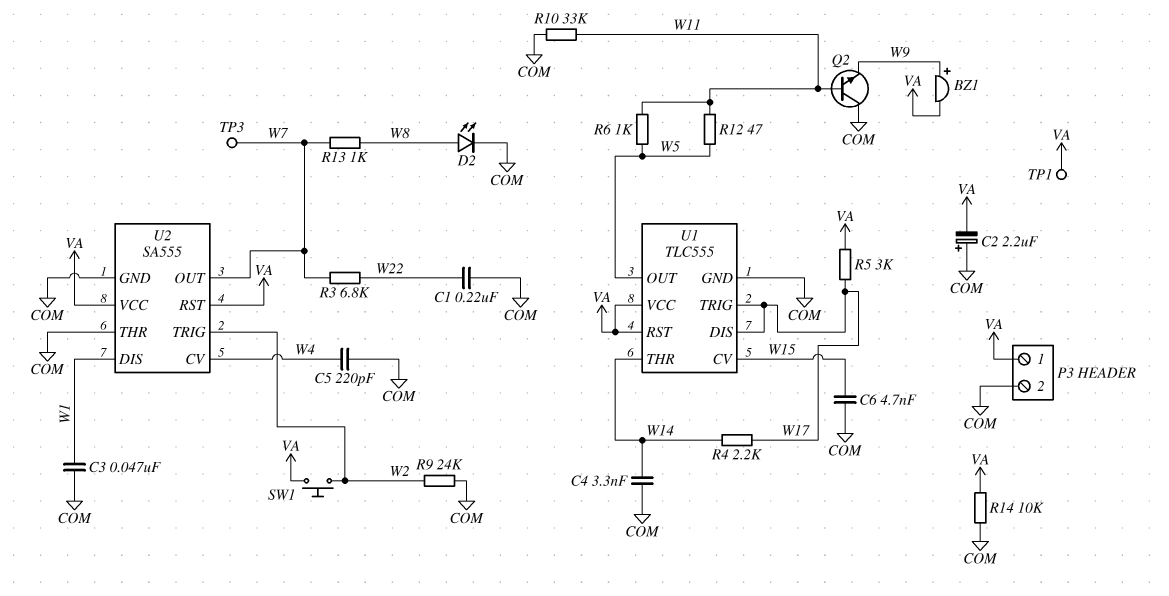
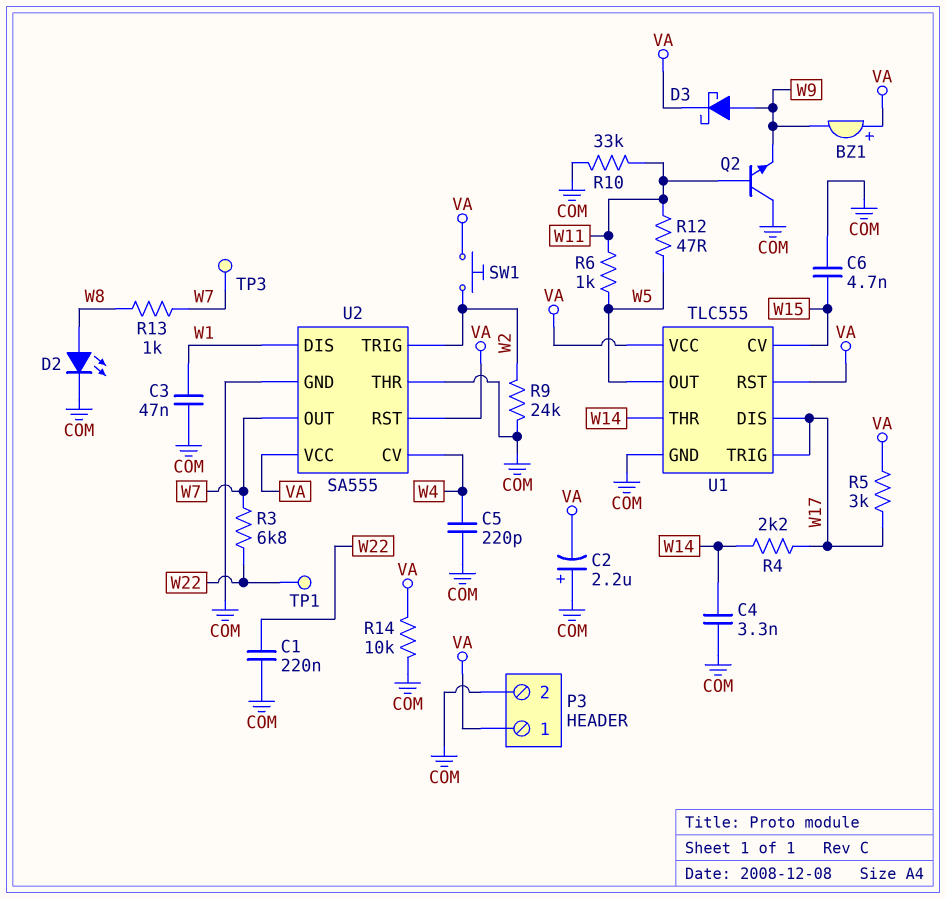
BZ1: buzzer (plus W9, minus VA) -> buzzer (plus VA, minus W9)
D3: none -> schottky (A W9, K VA)
TP1: test point (VA) -> test point (W22)

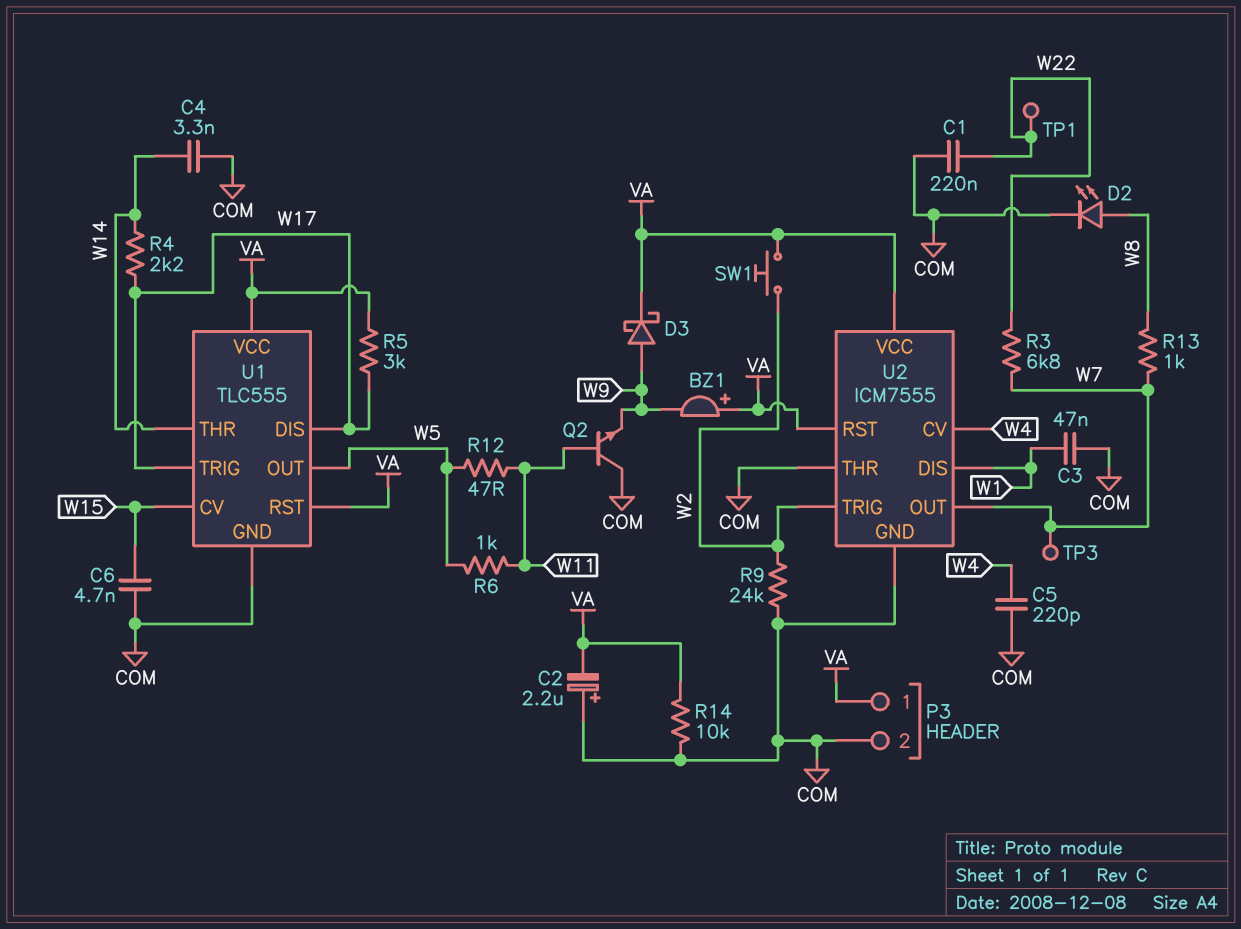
R10: 33k (COM, W11) -> none
U2: SA555 -> ICM7555

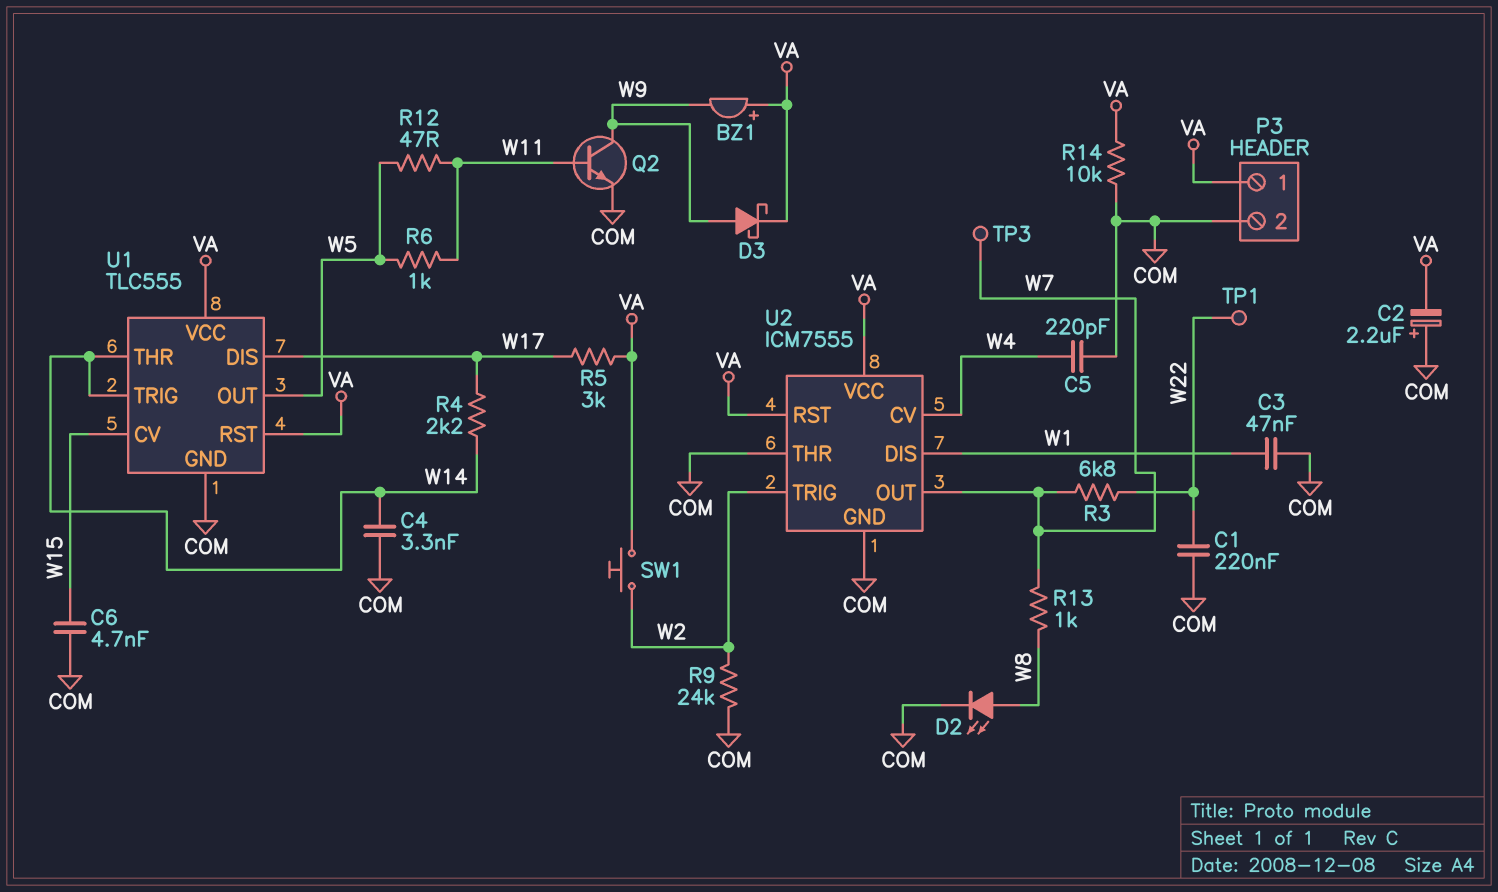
Q2: NPN (B W11, C COM, E W9) -> NPN (B W11, C W9, E COM)
U1 pin TRIG: W17 -> W14

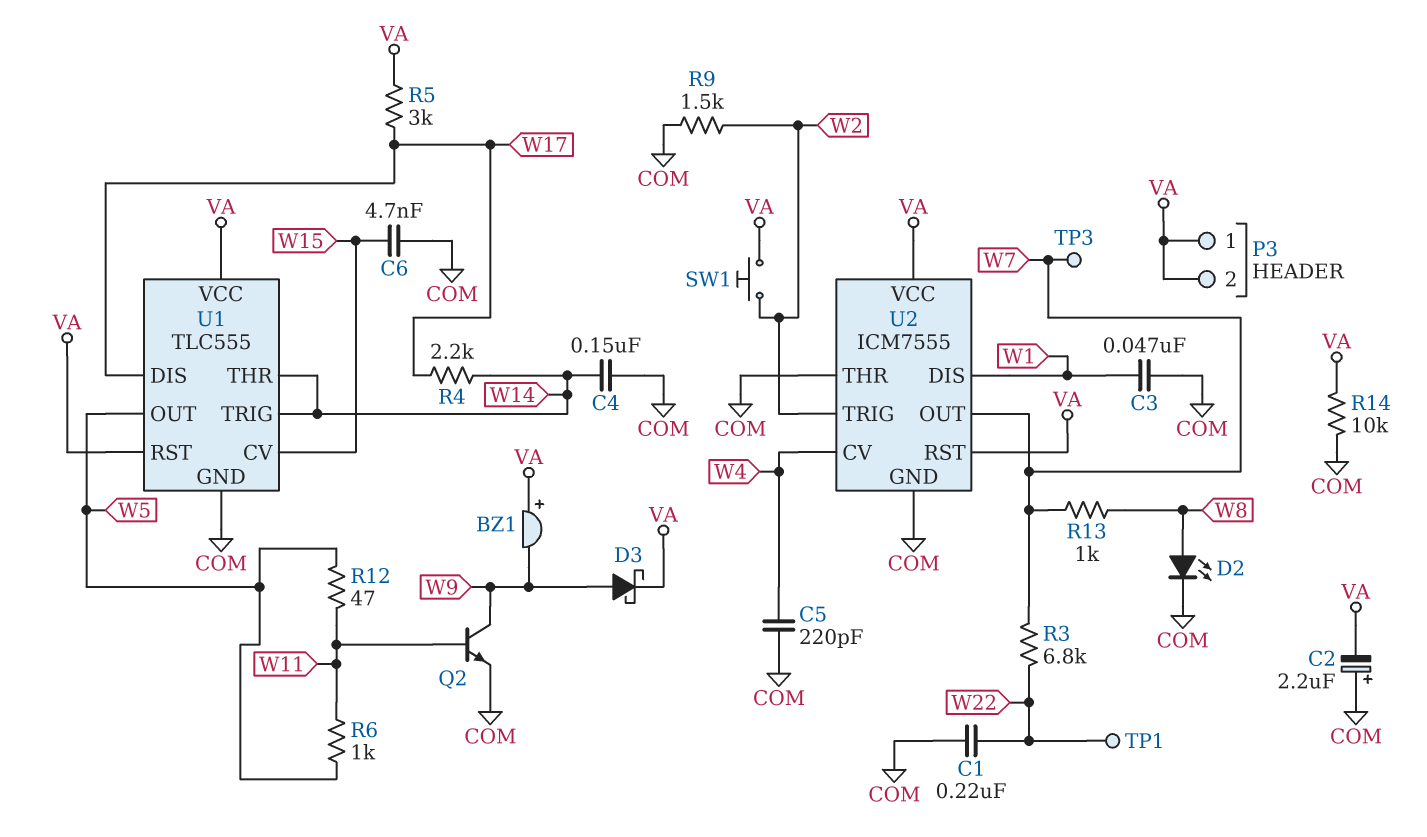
C4: 3.3nF (COM, W14) -> 150nF (COM, W14)
P3 pin 2: COM -> VA
R9: 24k (COM, W2) -> 1.5k (COM, W2)

